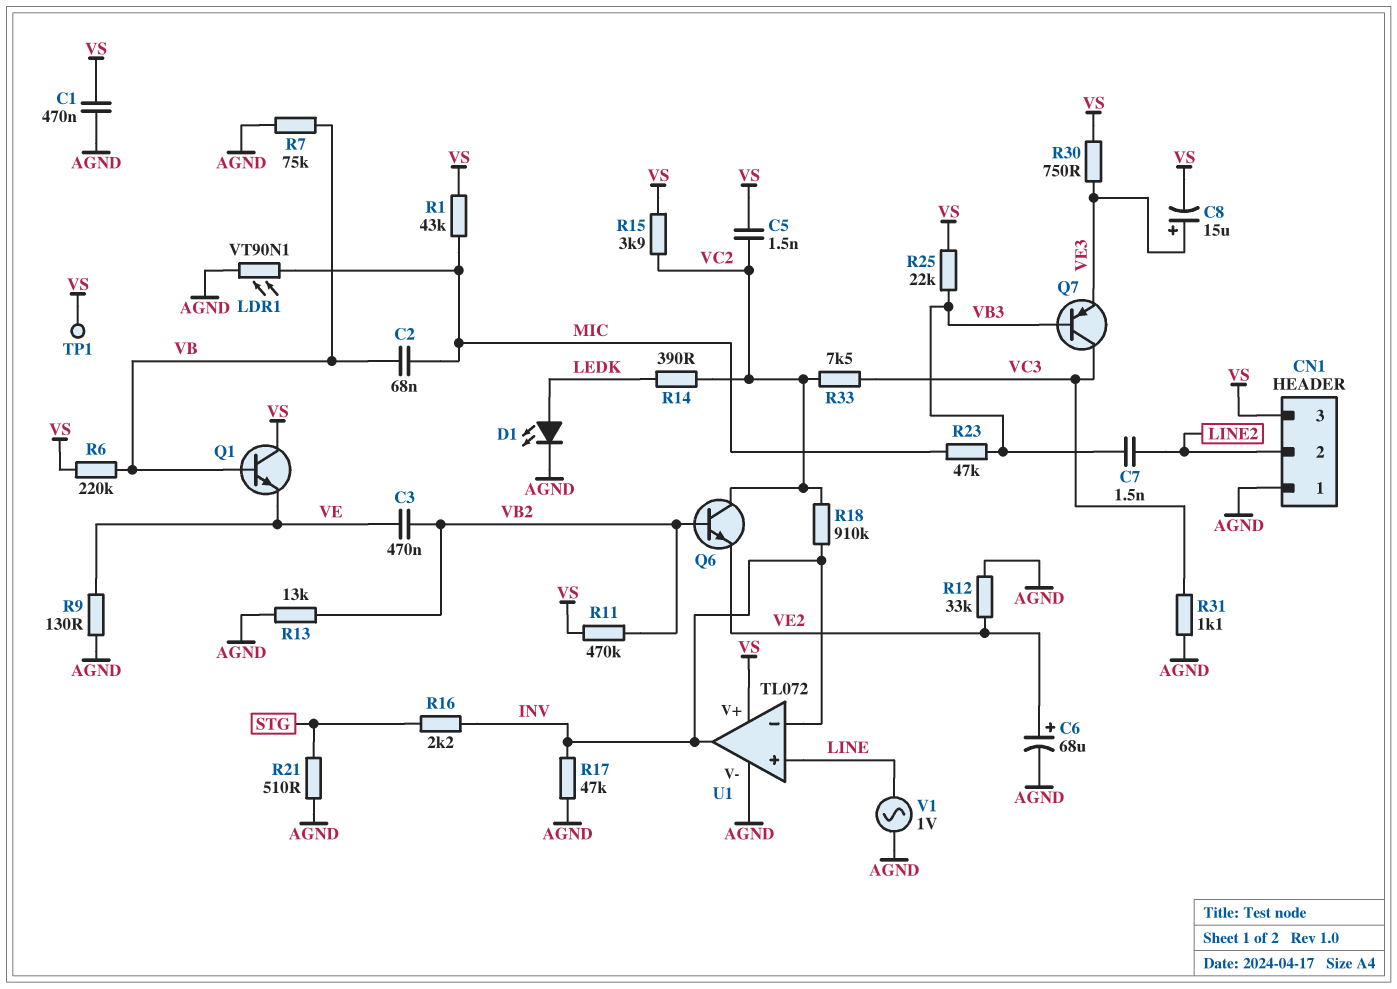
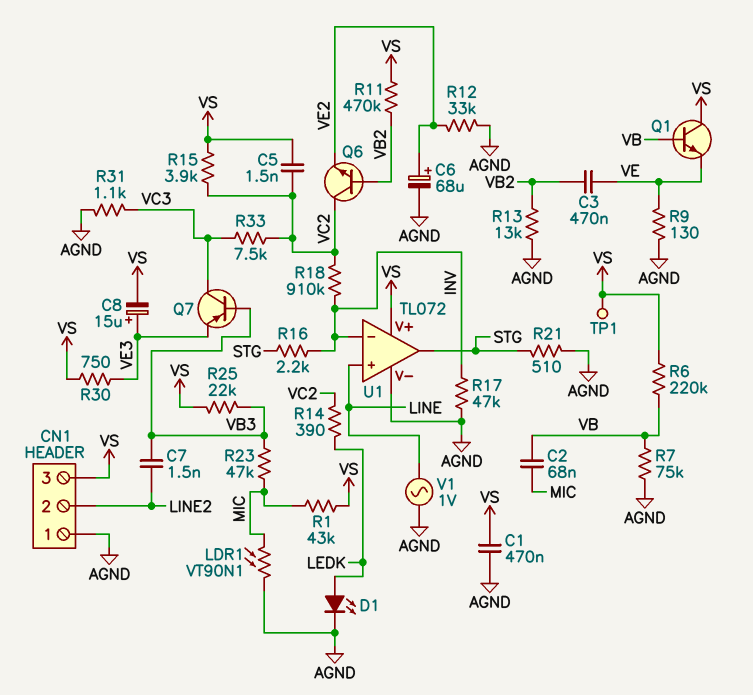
U1 pin out: INV -> STG

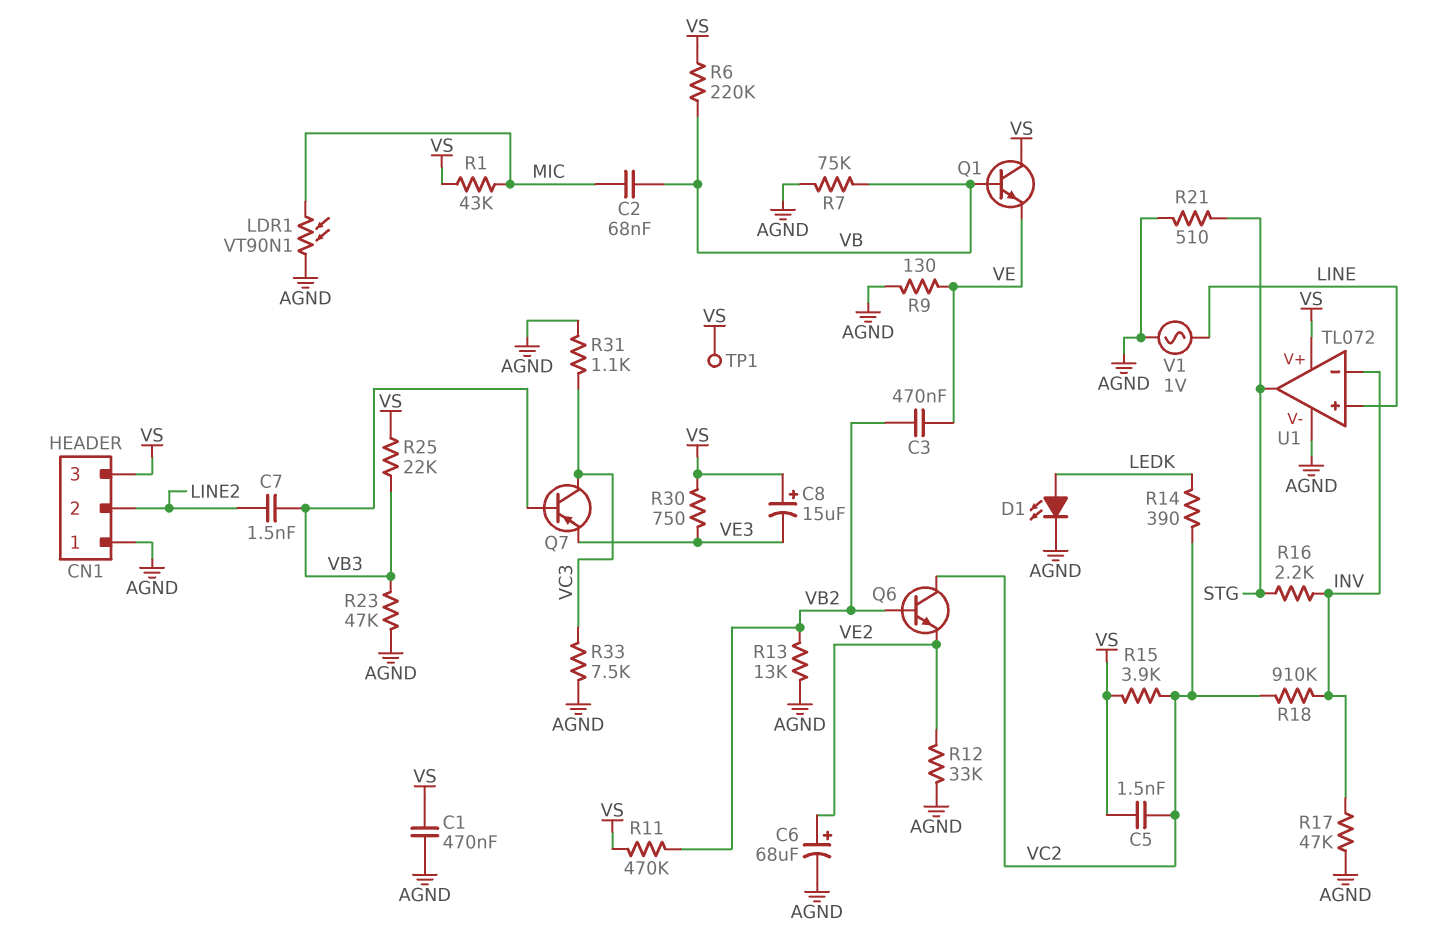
C8: 15uF (plus VE3, minus VS) -> 15uF (plus VS, minus VE3)
R23: 47k (MIC, VB3) -> 47k (AGND, VB3)
R33: 7.5k (VC2, VC3) -> 7.5k (AGND, VC3)

